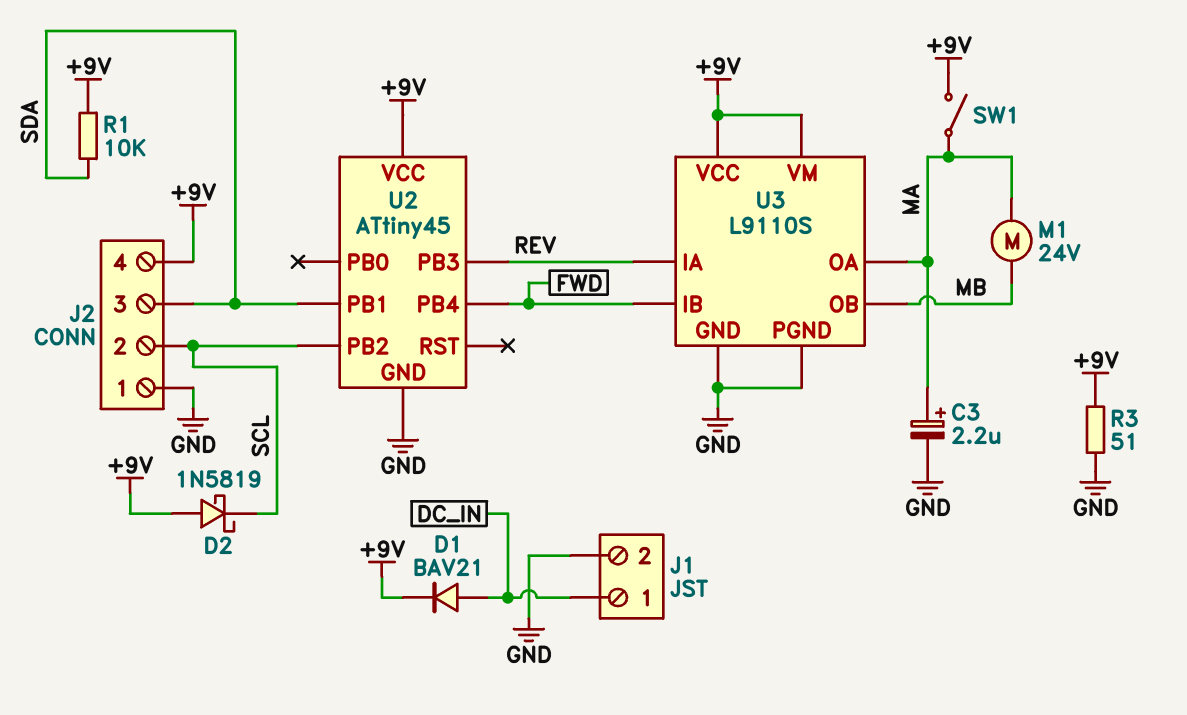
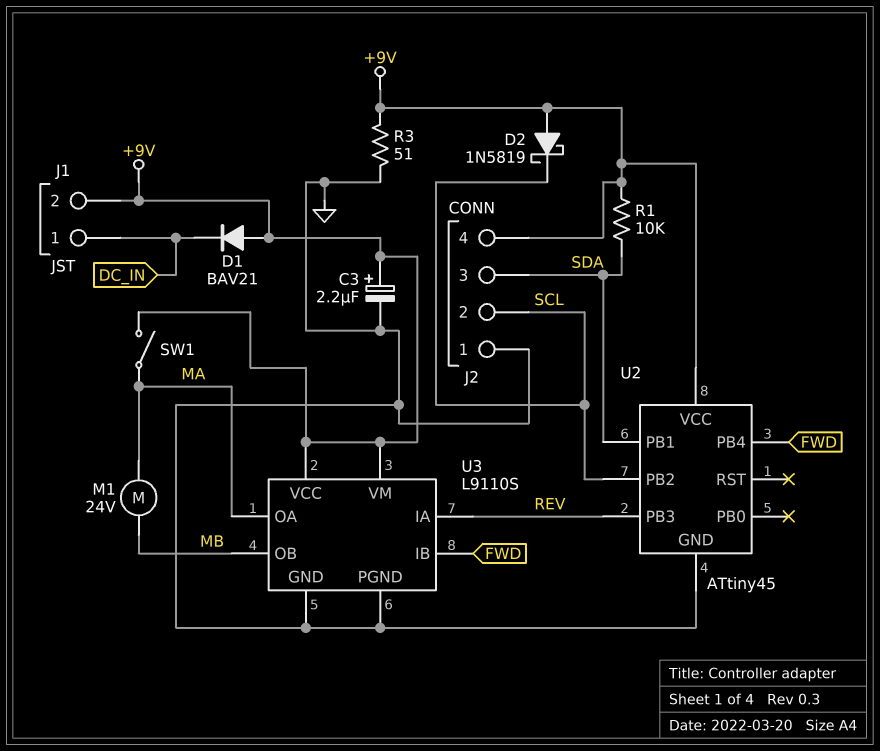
C3: 2.2uF (plus MA, minus GND) -> 2.2uF (plus +9V, minus GND)
D1: diode BAV21 (A DC_IN, K +9V) -> diode BAV21 (A +9V, K DC_IN)
J1 pin 2: GND -> +9V

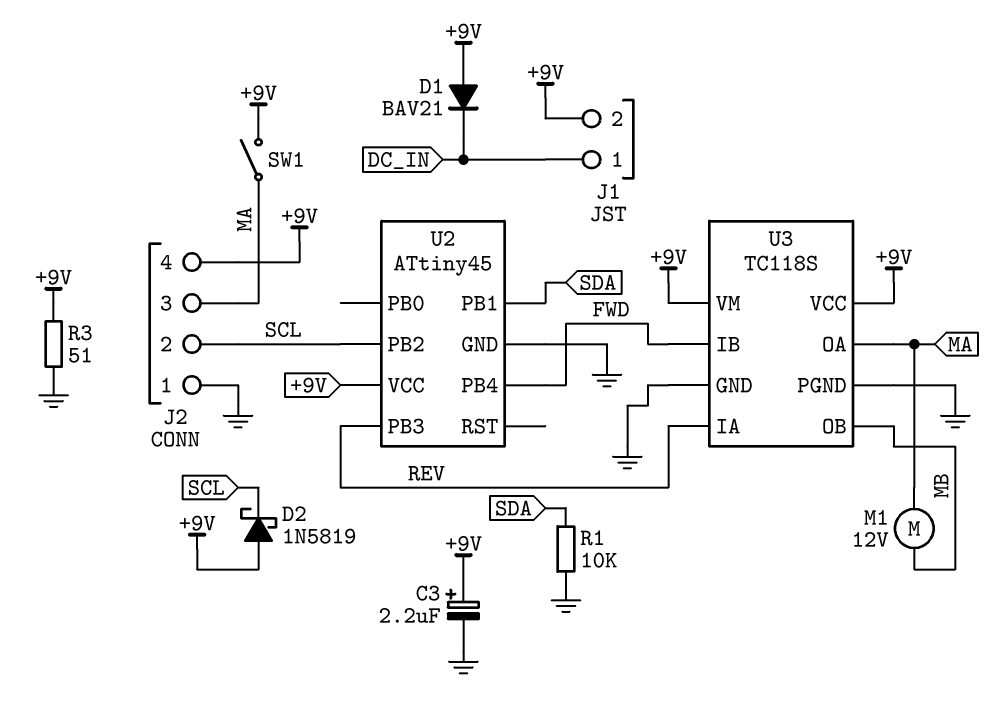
J2 pin 3: SDA -> MA
M1: motor 24V (MA, MB) -> motor 12V (MA, MB)
R1: 10k (+9V, SDA) -> 10k (GND, SDA)
U3: L9110S -> TC118S

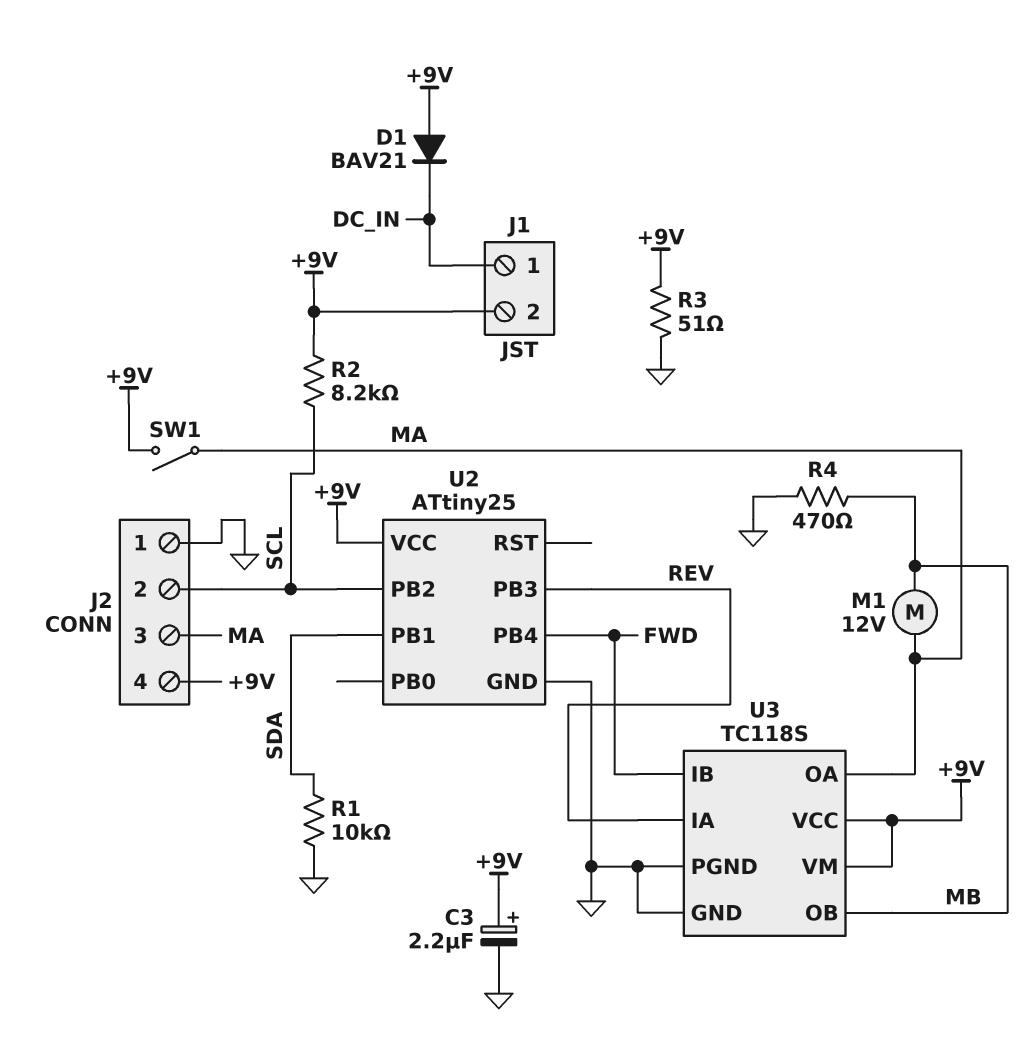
D2: schottky 1N5819 (A +9V, K SCL) -> none
R2: none -> 8.2k (+9V, SCL)
R4: none -> 470 (GND, MB)
U2: ATtiny45 -> ATtiny25

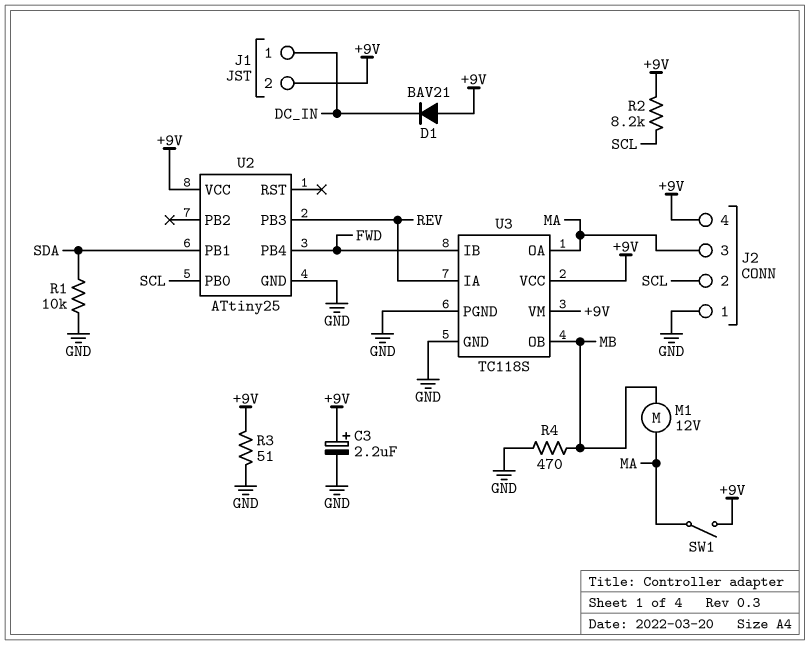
U2 pin PB0: none -> SCL
U2 pin PB2: SCL -> none

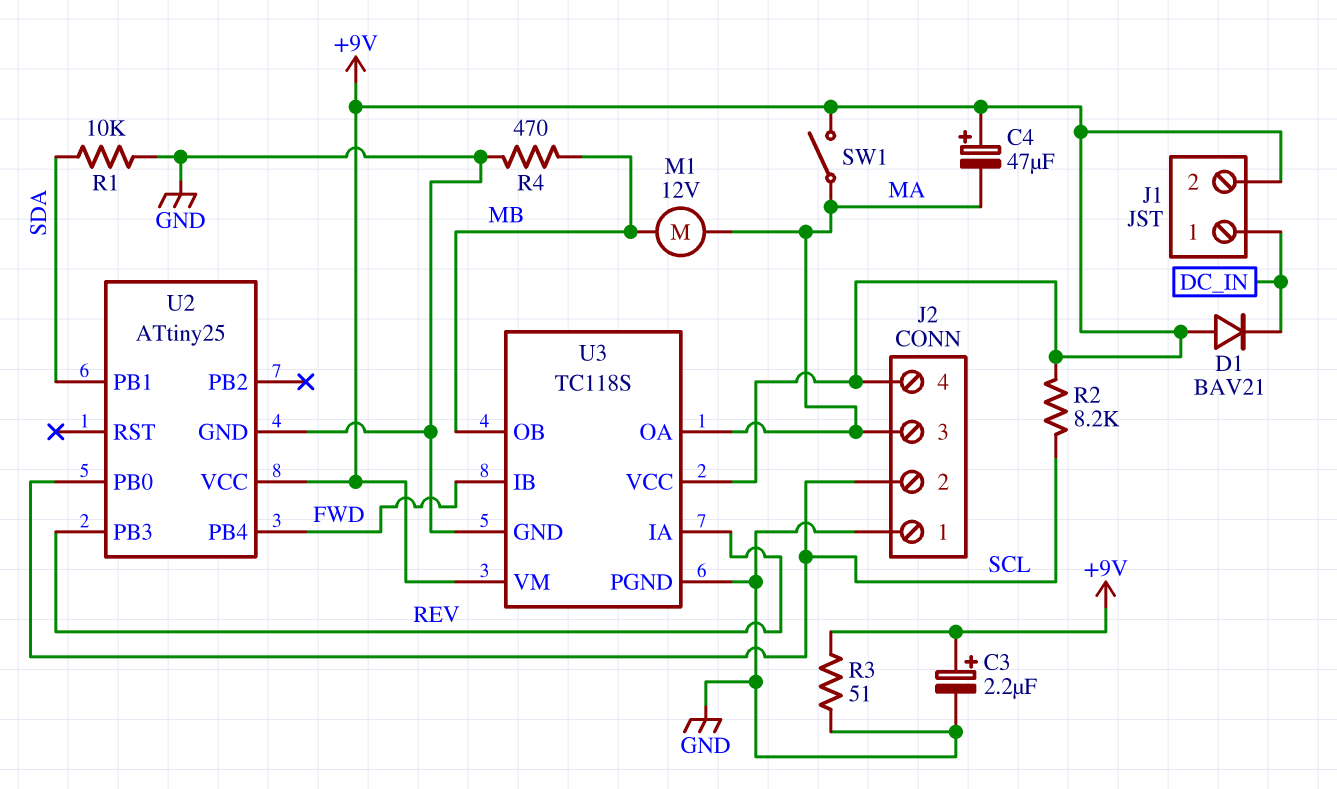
C4: none -> 47uF (plus +9V, minus MA)

